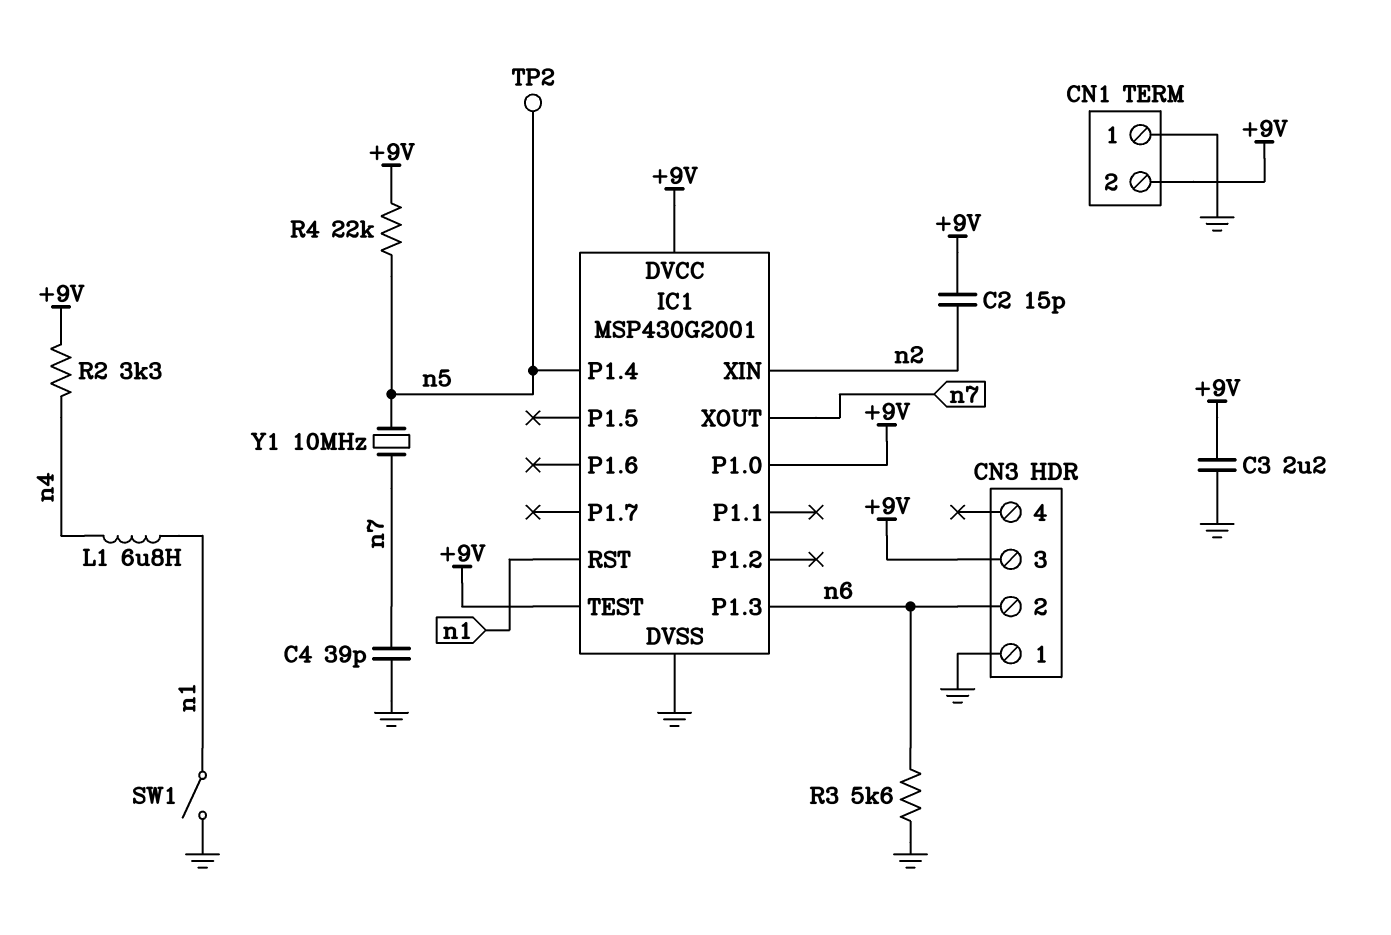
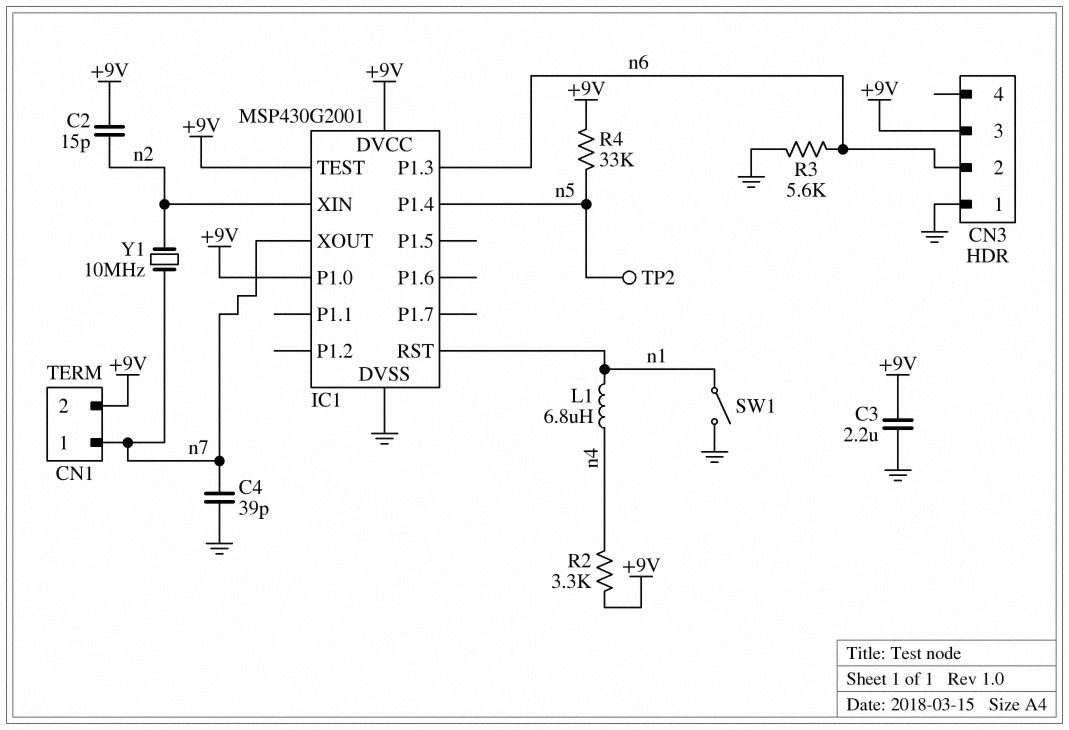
CN1 pin 1: GND -> n7
R4: 22k (+9V, n5) -> 33k (+9V, n5)
Y1: 10MHz (n5, n7) -> 10MHz (n2, n7)

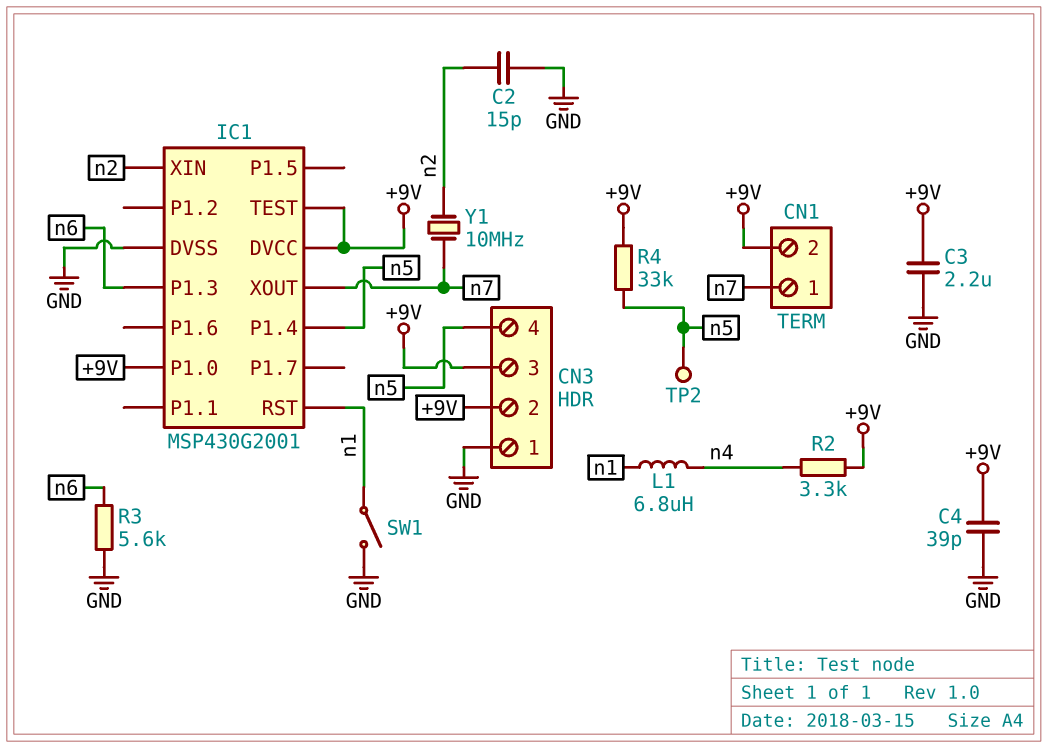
C2: 15pF (+9V, n2) -> 15pF (GND, n2)
C4: 39pF (GND, n7) -> 39pF (+9V, GND)
CN3 pin 2: n6 -> +9V
CN3 pin 4: none -> n5

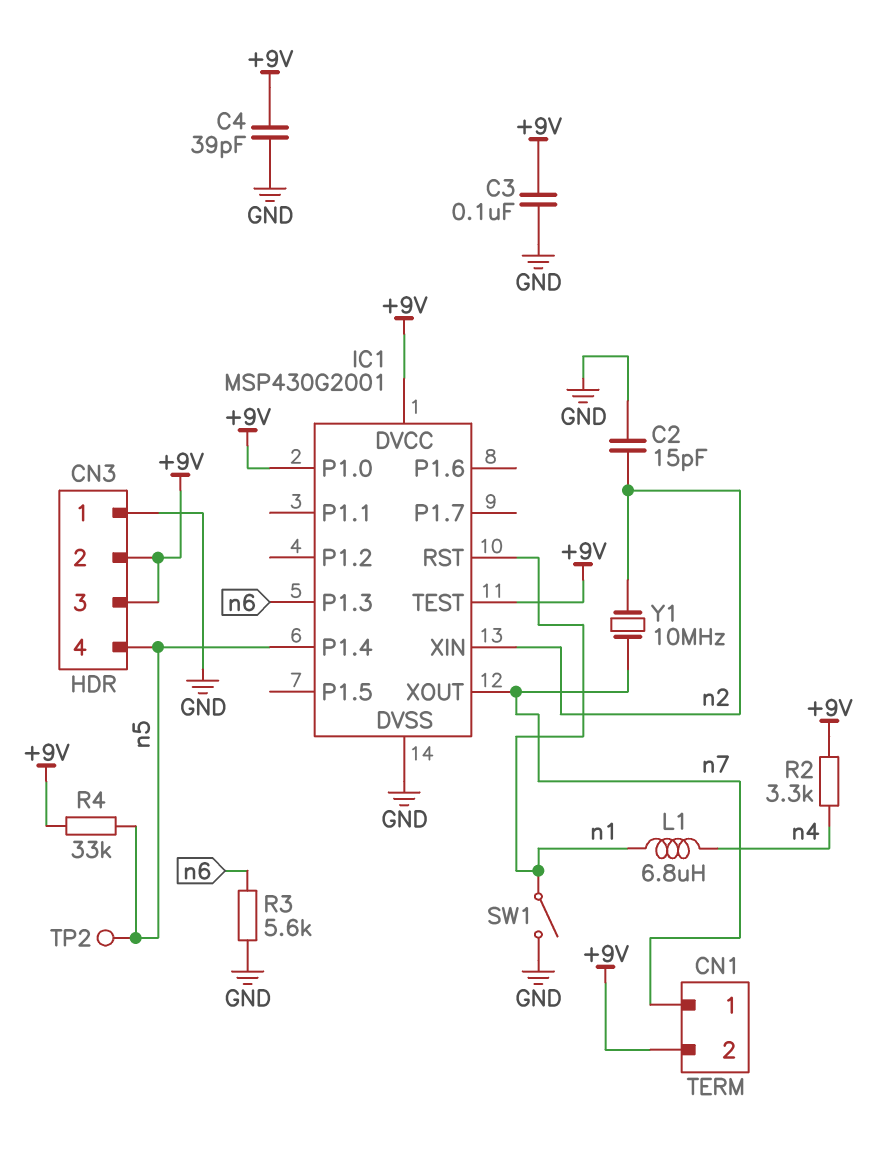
C3: 2.2uF (+9V, GND) -> 100nF (+9V, GND)

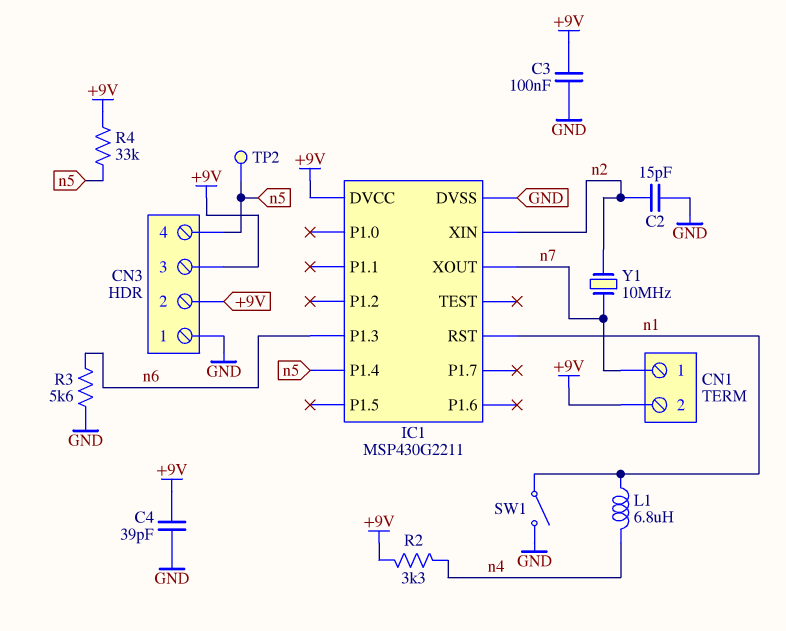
IC1: MSP430G2001 -> MSP430G2211
IC1 pin P1.0: +9V -> none
IC1 pin TEST: +9V -> none

